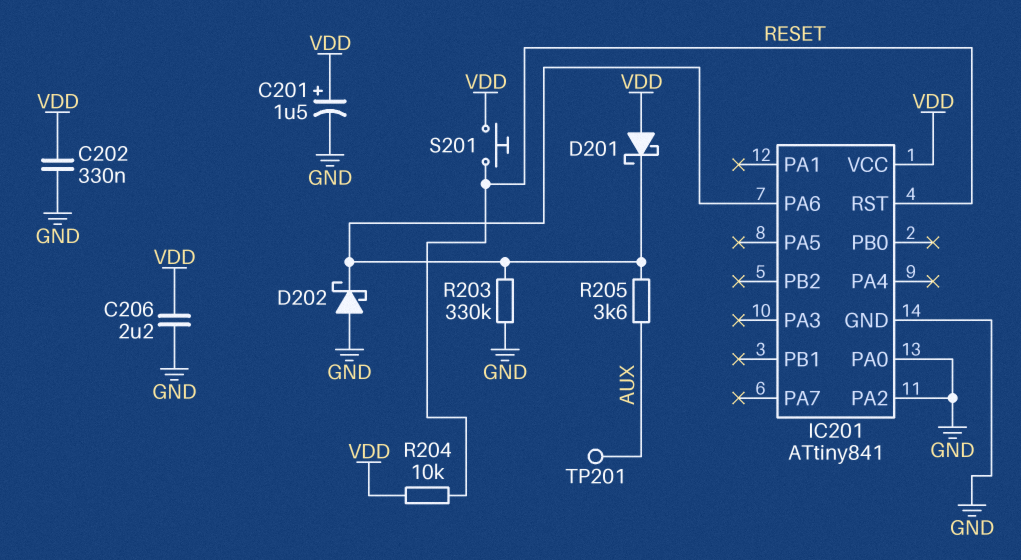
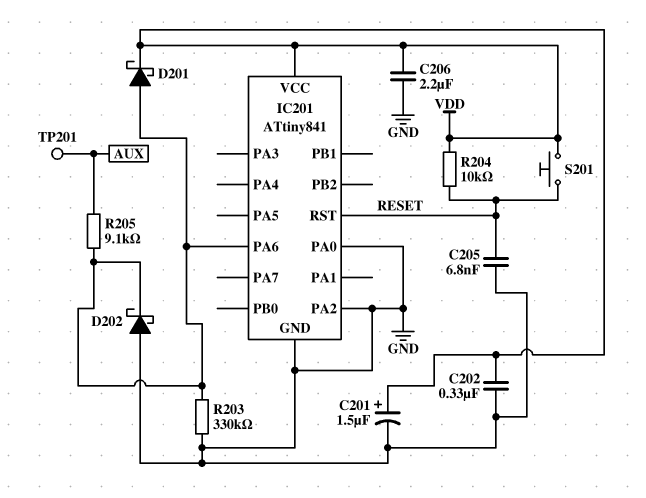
C205: none -> 6.8nF (GND, RESET)
D201: schottky (A VDD, K IC201/PA6) -> schottky (A IC201/PA6, K VDD)
R205: 3.6k (AUX, IC201/PA6) -> 9.1k (AUX, IC201/PA6)

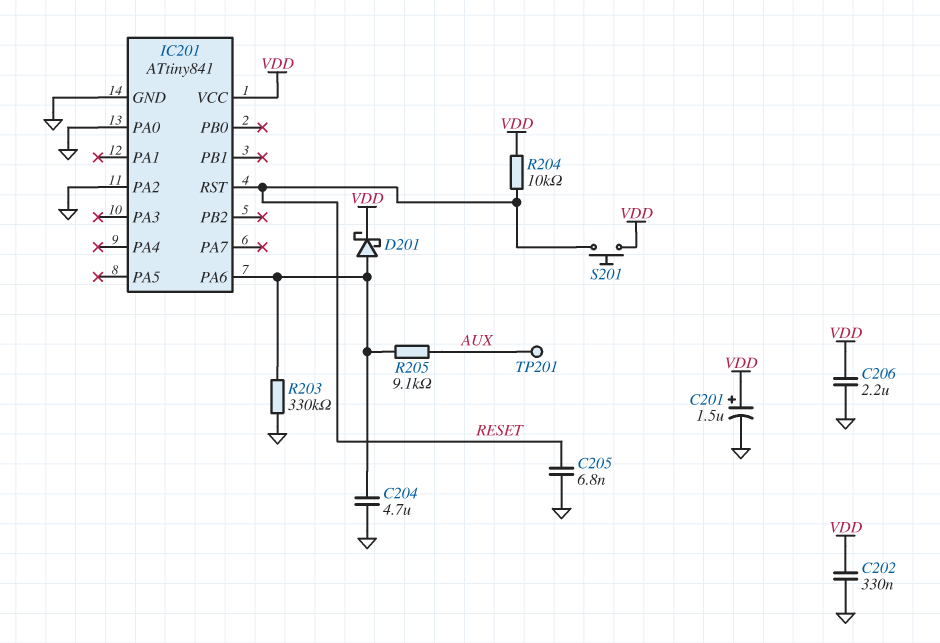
C204: none -> 4.7uF (GND, IC201/PA6)
D202: schottky (A GND, K IC201/PA6) -> none

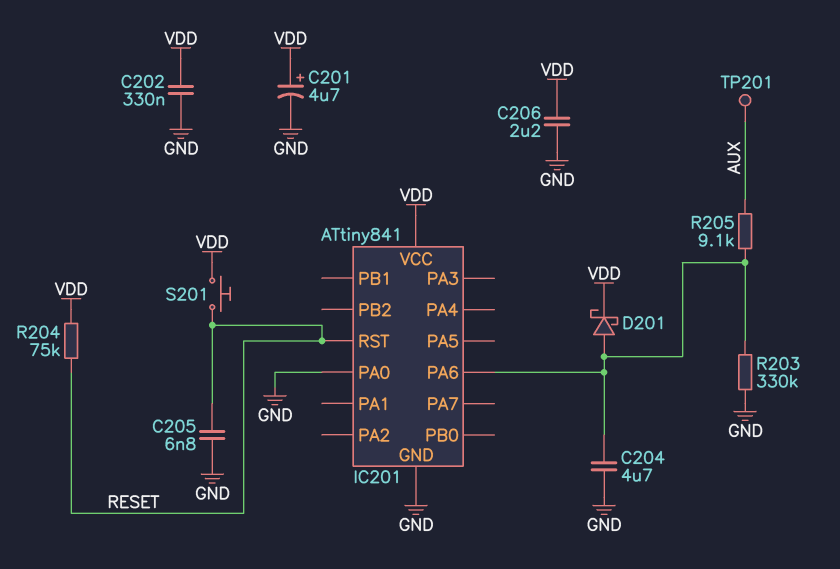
C201: 1.5uF (plus VDD, minus GND) -> 4.7uF (plus VDD, minus GND)
IC201 pin PA2: GND -> none
R204: 10k (RESET, VDD) -> 75k (RESET, VDD)

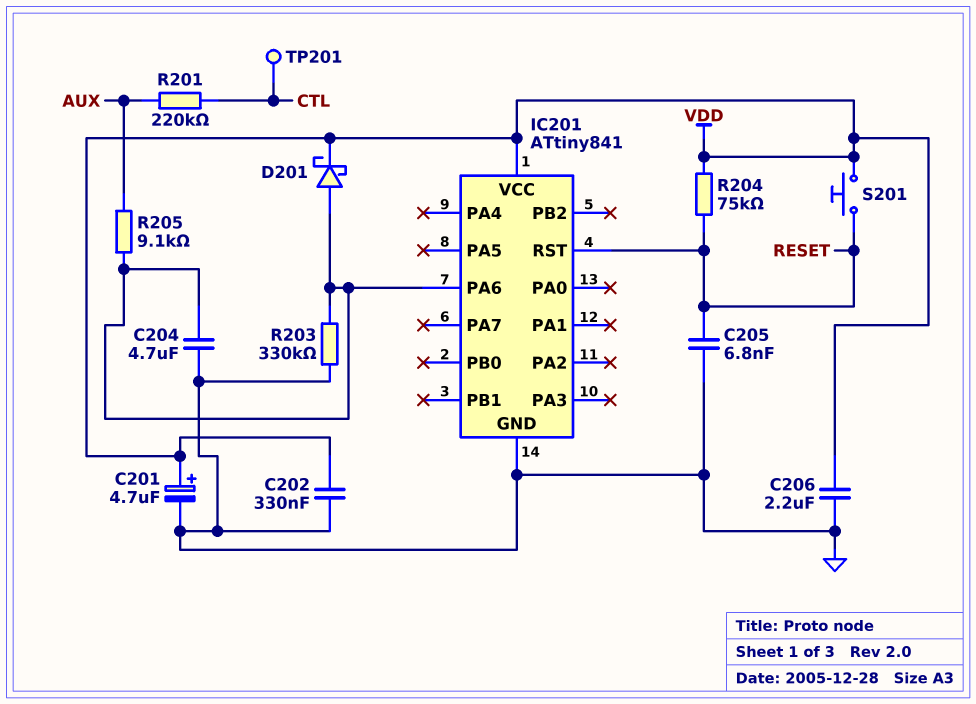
IC201 pin PA0: GND -> none
R201: none -> 220k (AUX, CTL)
TP201: test point (AUX) -> test point (CTL)

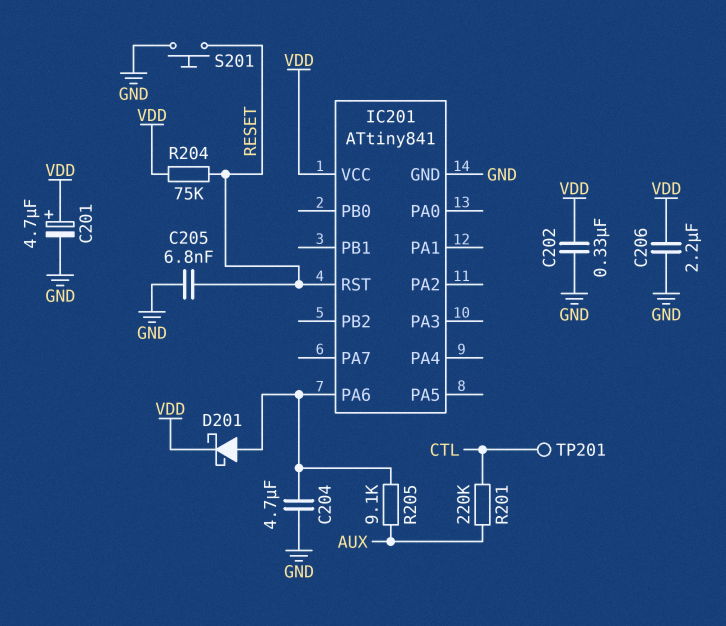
R203: 330k (GND, IC201/PA6) -> none
S201: button (RESET, VDD) -> button (GND, RESET)

